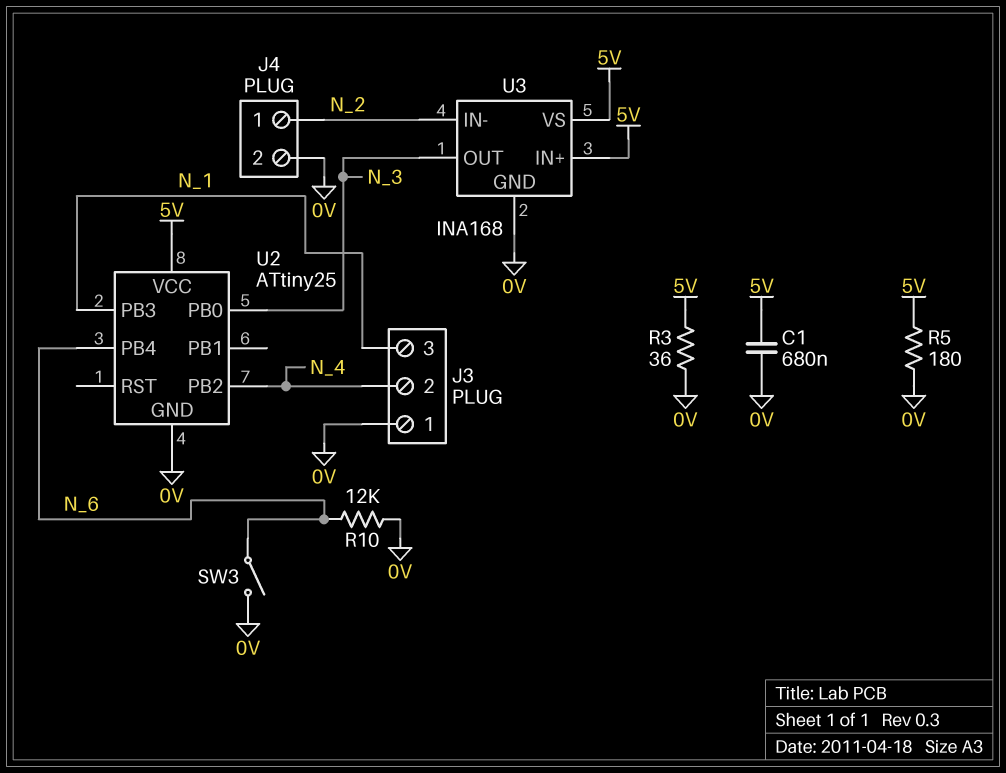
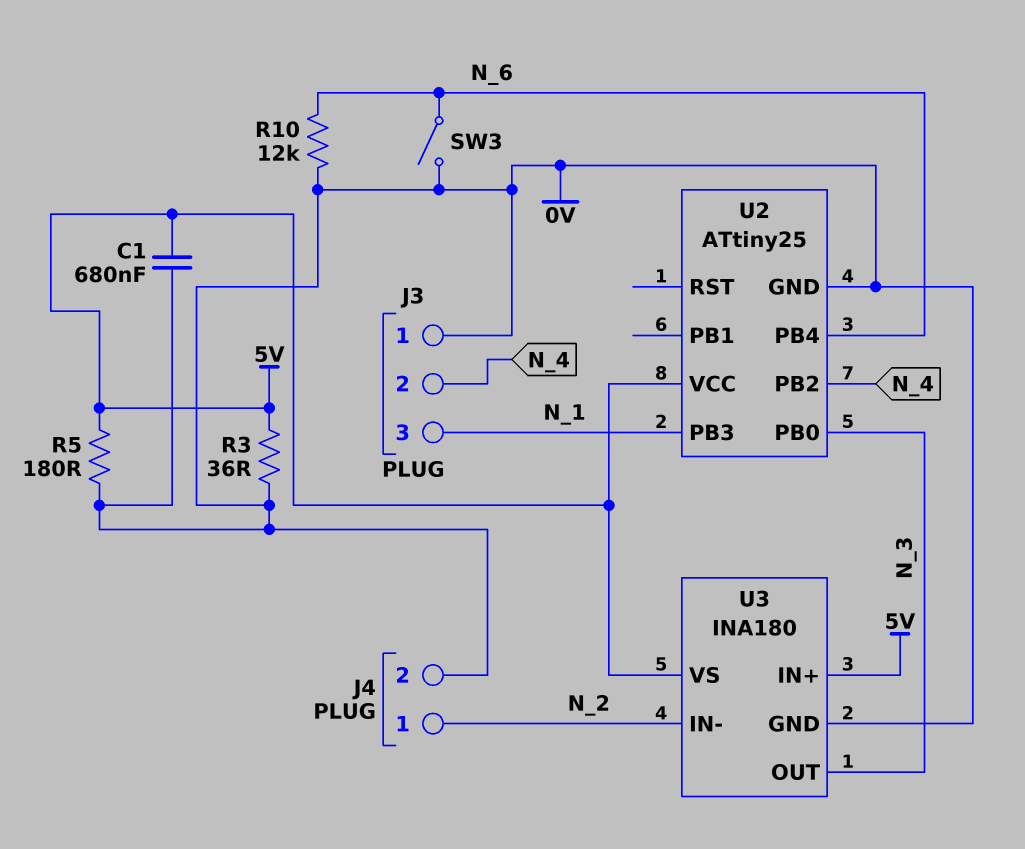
U3: INA168 -> INA180

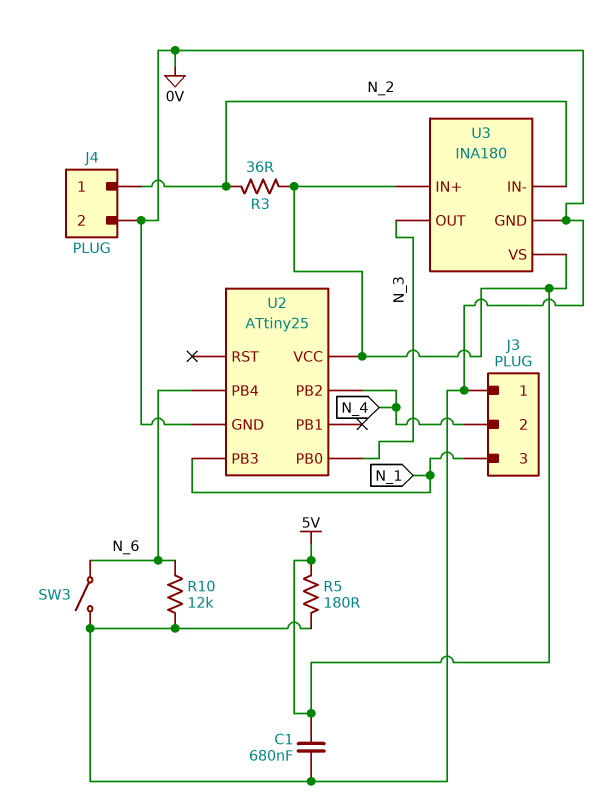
R3: 36 (0V, 5V) -> 36 (5V, N_2)

